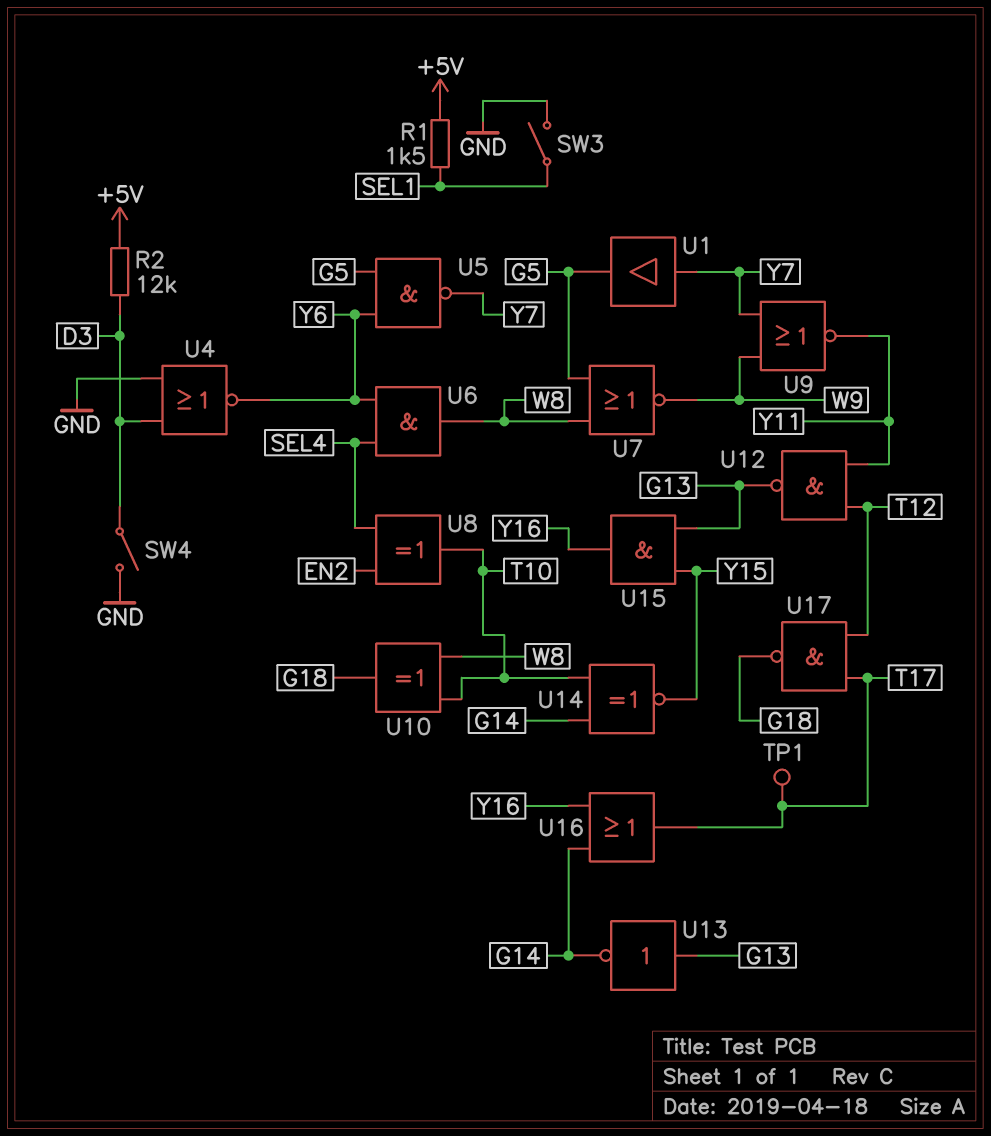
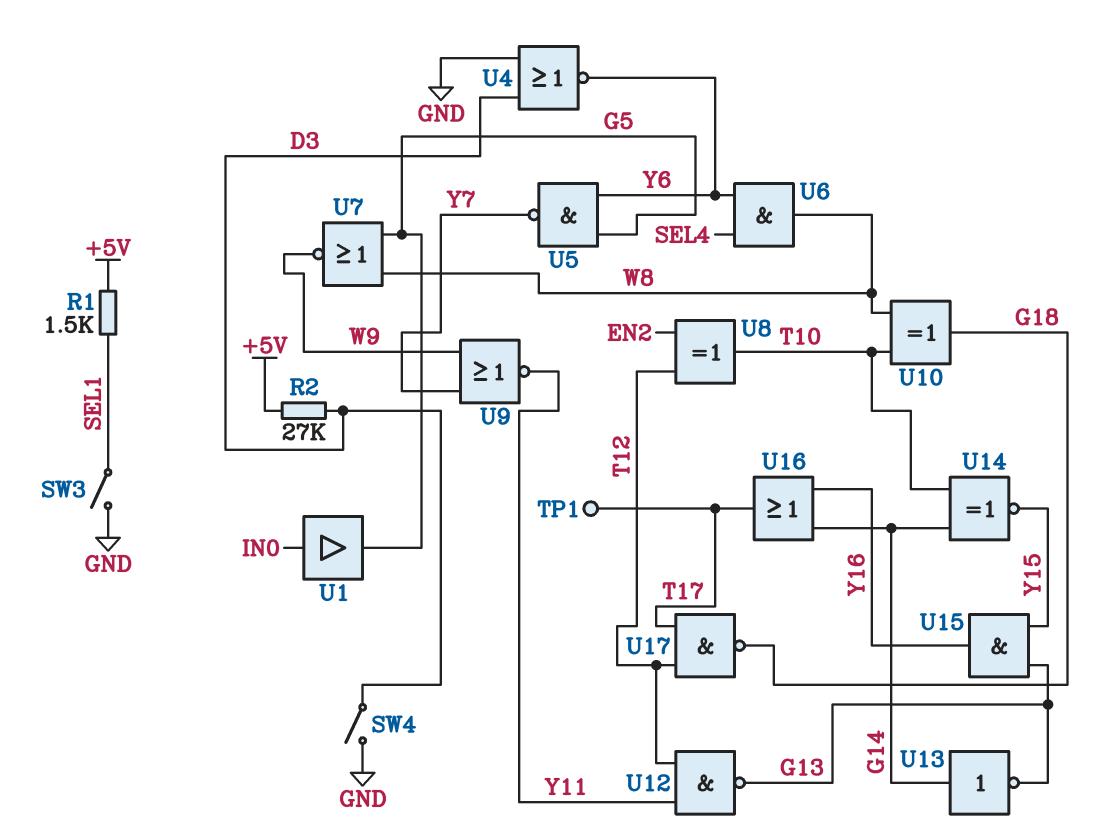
R2: 12k (+5V, D3) -> 27k (+5V, D3)
U1: buffer (in Y7, out G5) -> buffer (in IN0, out G5)
U8: XOR (in EN2, in SEL4, out T10) -> XOR (in EN2, in T12, out T10)
U13: NOT (in G13, out G14) -> NOT (in G14, out G13)

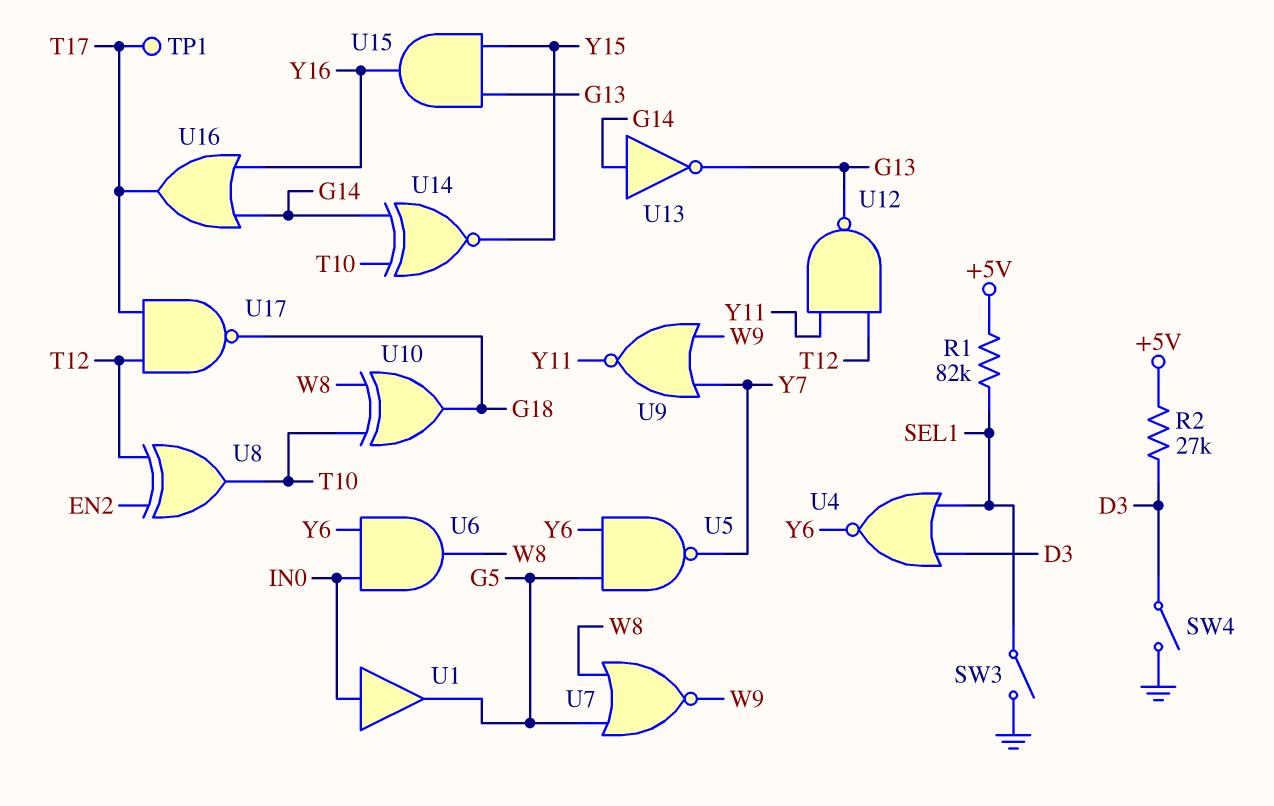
R1: 1.5k (+5V, SEL1) -> 82k (+5V, SEL1)
U4: NOR (in D3, in GND, out Y6) -> NOR (in D3, in SEL1, out Y6)
U6: AND (in SEL4, in Y6, out W8) -> AND (in IN0, in Y6, out W8)

